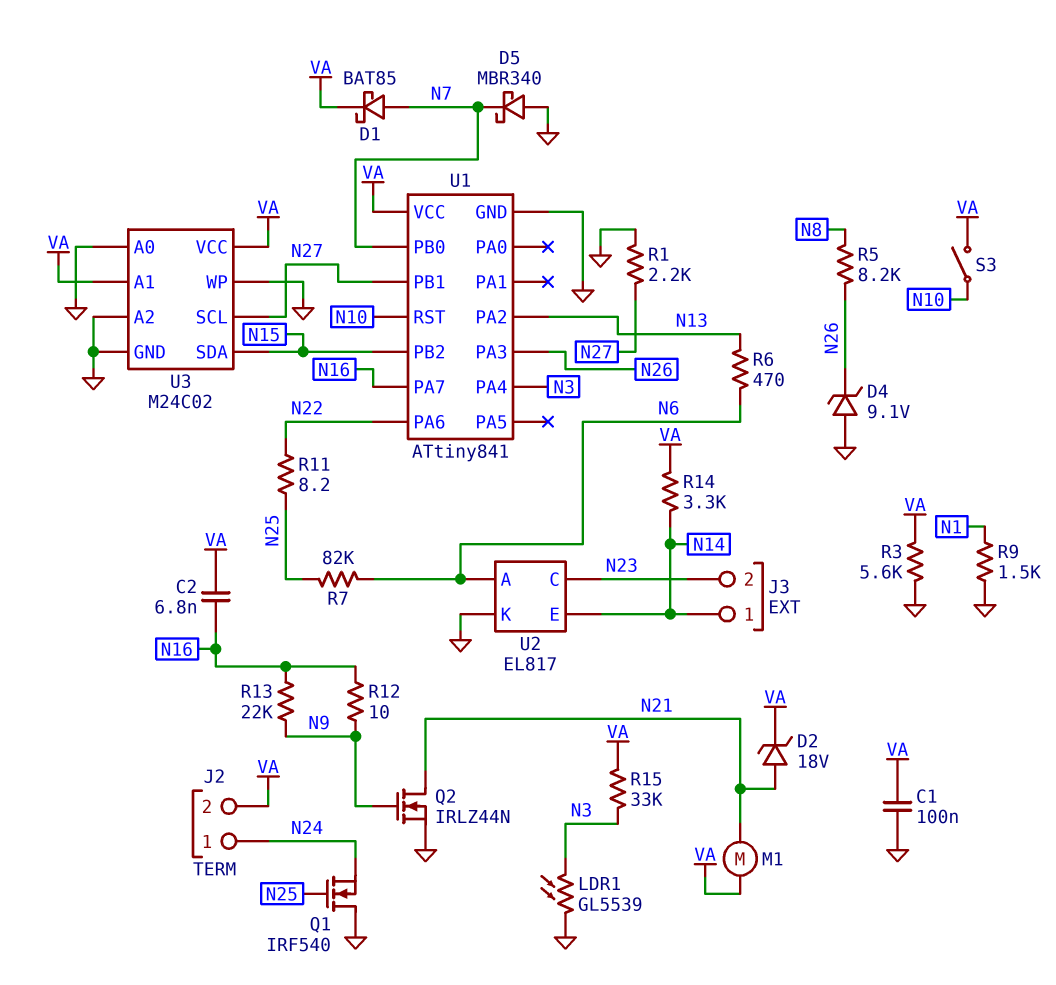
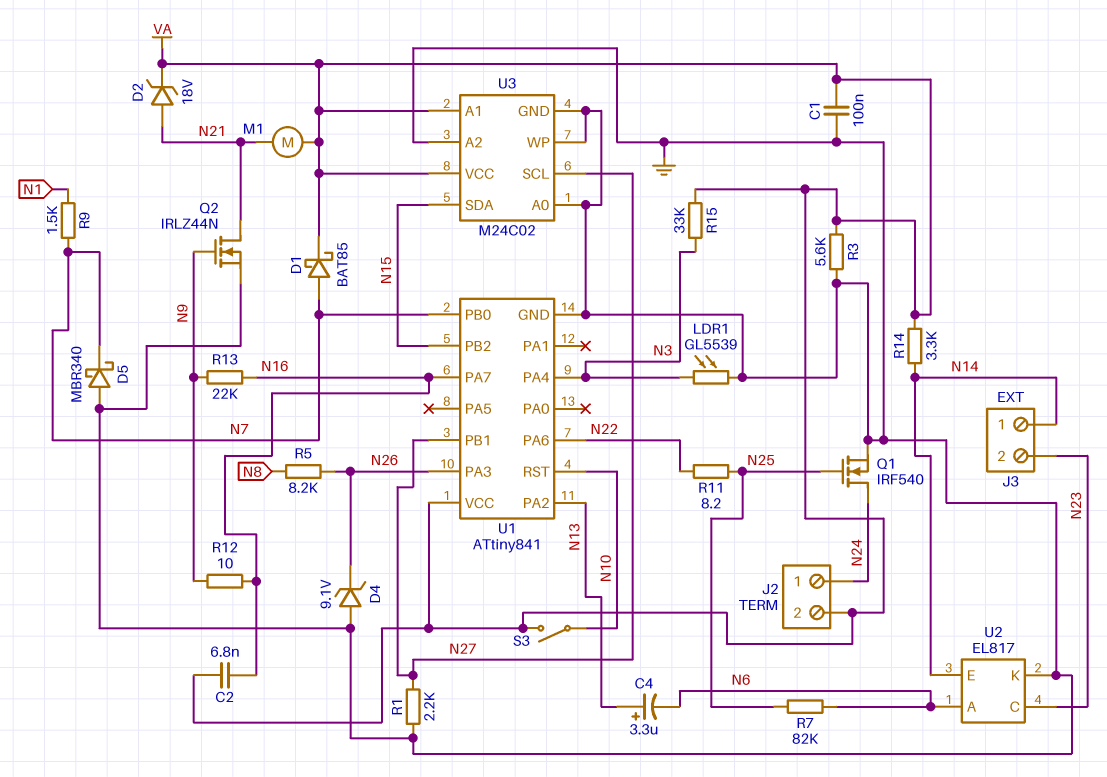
C4: none -> 3.3uF (plus N13, minus N6)
Q1: NMOS IRF540 (G N25, D GND, S N24) -> NMOS IRF540 (G N25, D N24, S GND)
R6: 470 (N6, N13) -> none
R9: 1.5k (GND, N1) -> 1.5k (N1, N7)

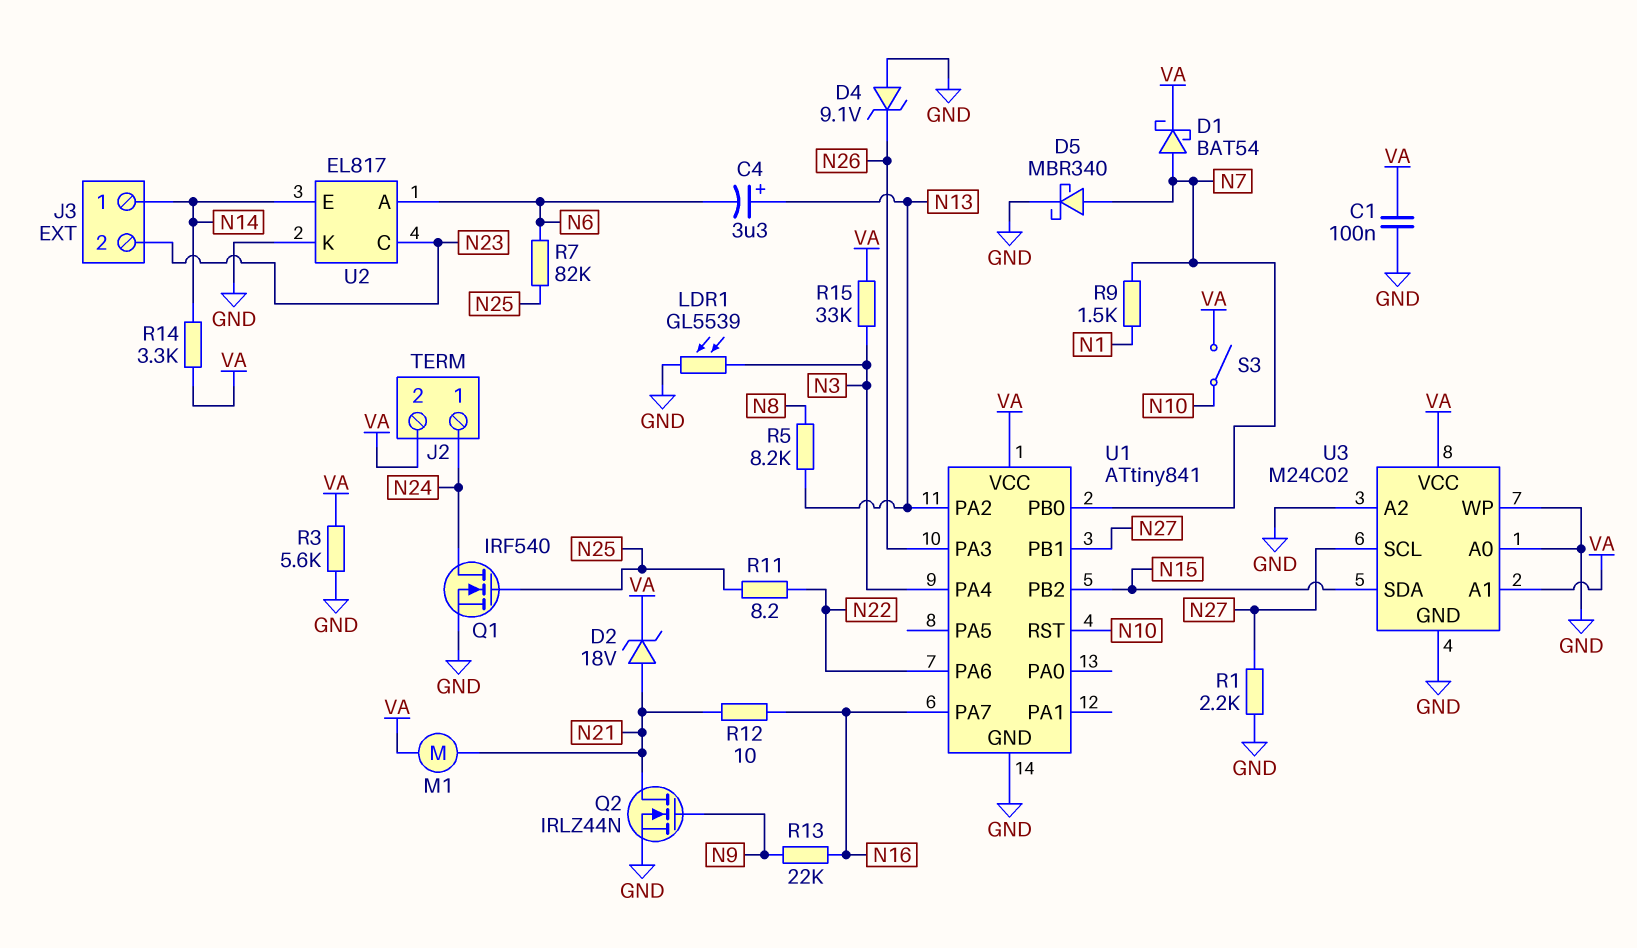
C2: 6.8nF (N16, VA) -> none
D1: schottky BAT85 (A N7, K VA) -> schottky BAT54 (A N7, K VA)
D5: schottky MBR340 (A GND, K N7) -> schottky MBR340 (A N7, K GND)
R5: 8.2k (N8, N26) -> 8.2k (N8, N13)
R12: 10 (N9, N16) -> 10 (N16, N21)

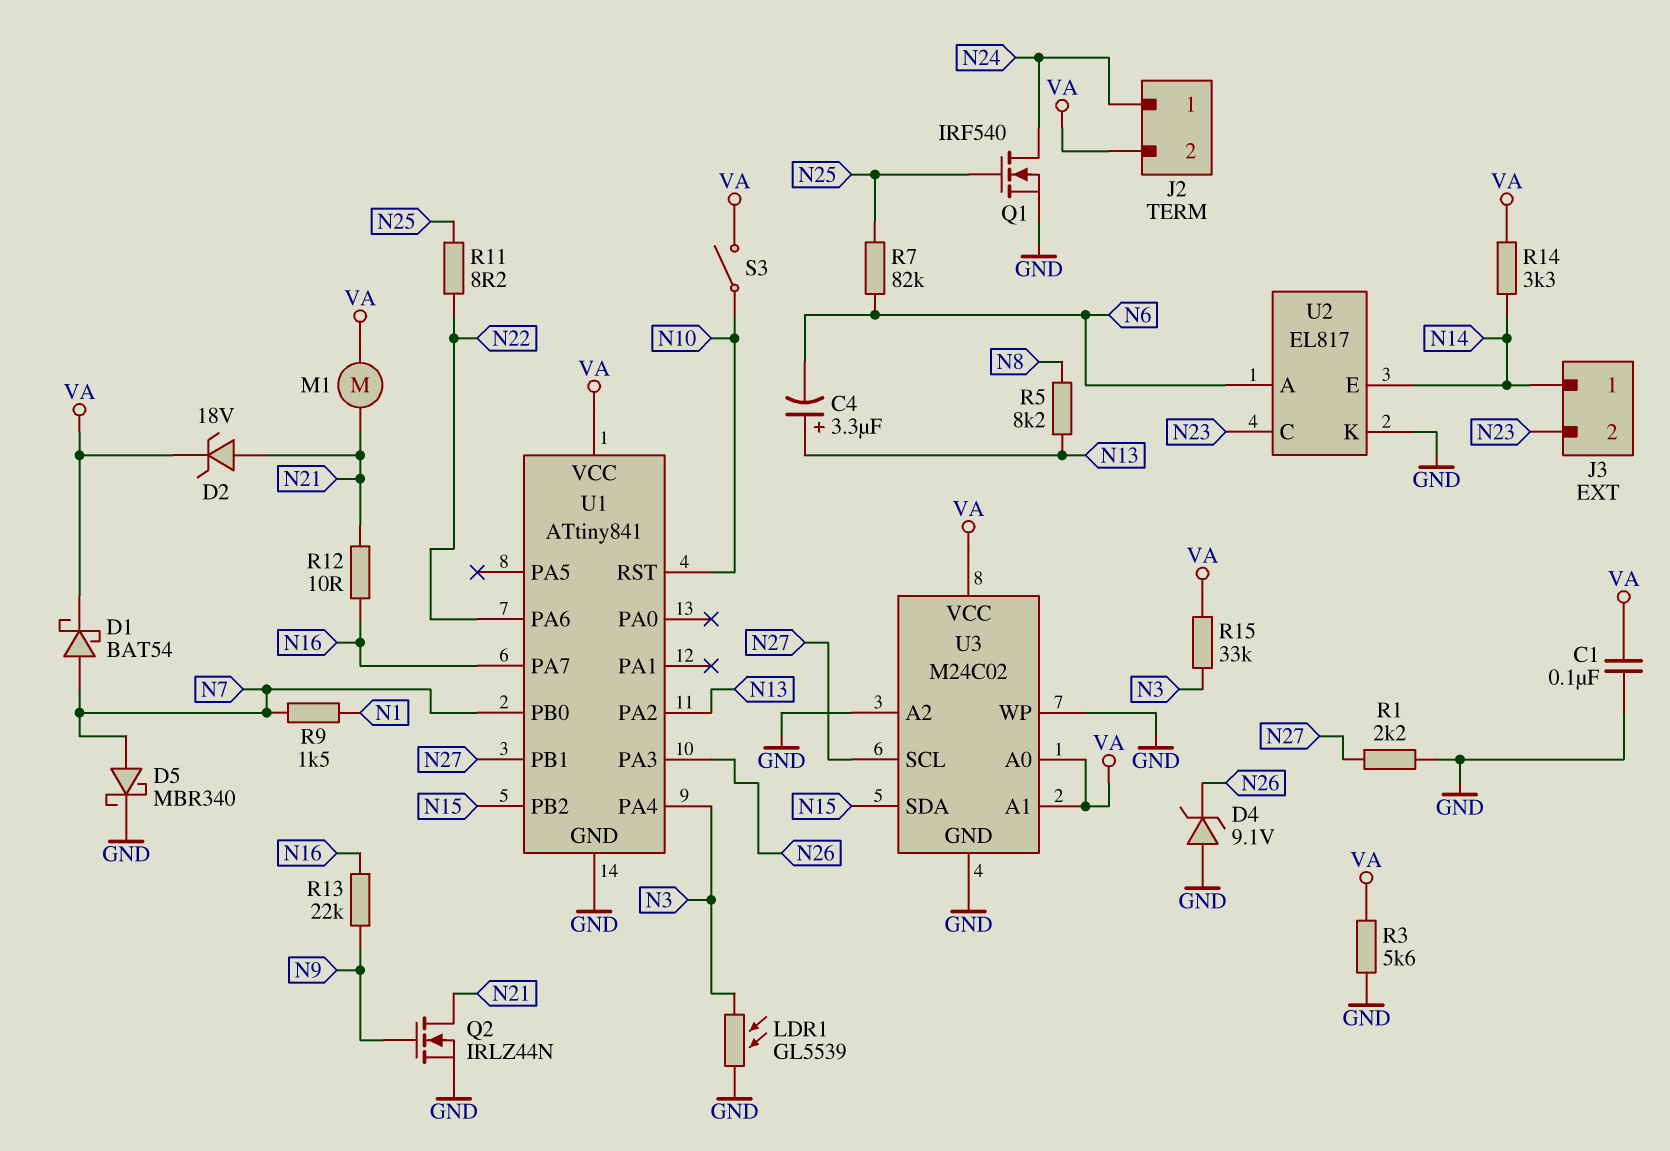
U3 pin A0: GND -> VA

